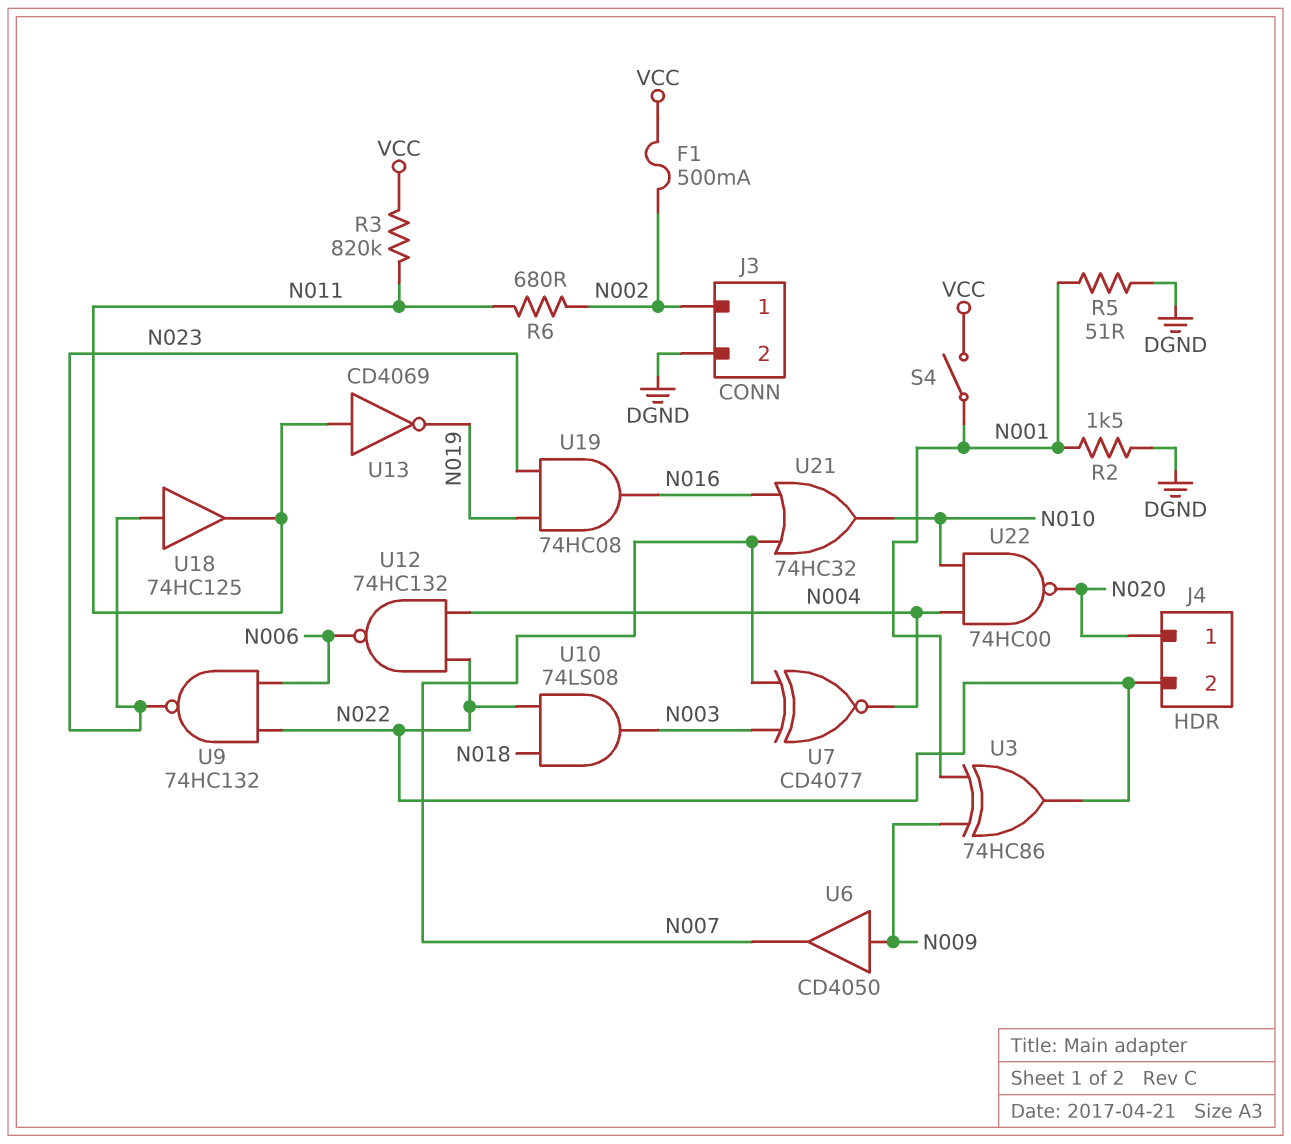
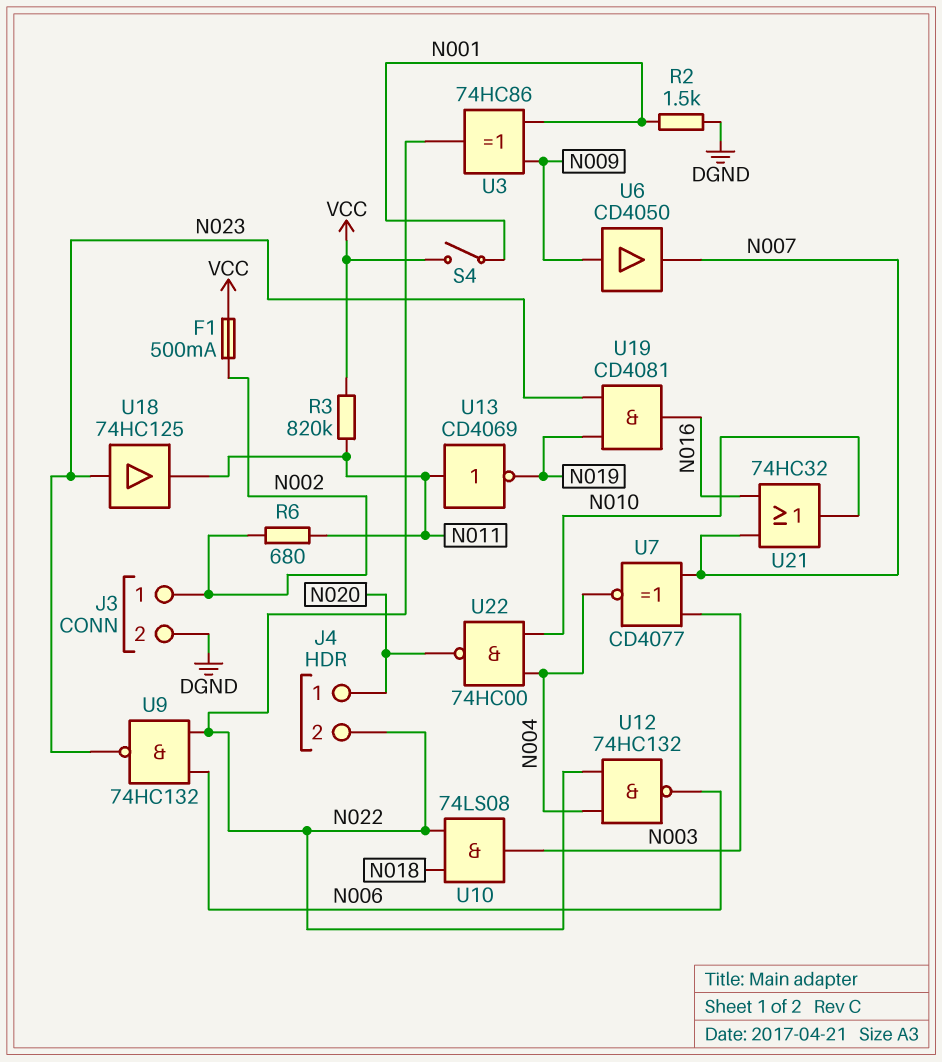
R5: 51 (DGND, N001) -> none
U19: AND 74HC08 (in N019, in N023, out N016) -> AND CD4081 (in N019, in N023, out N016)

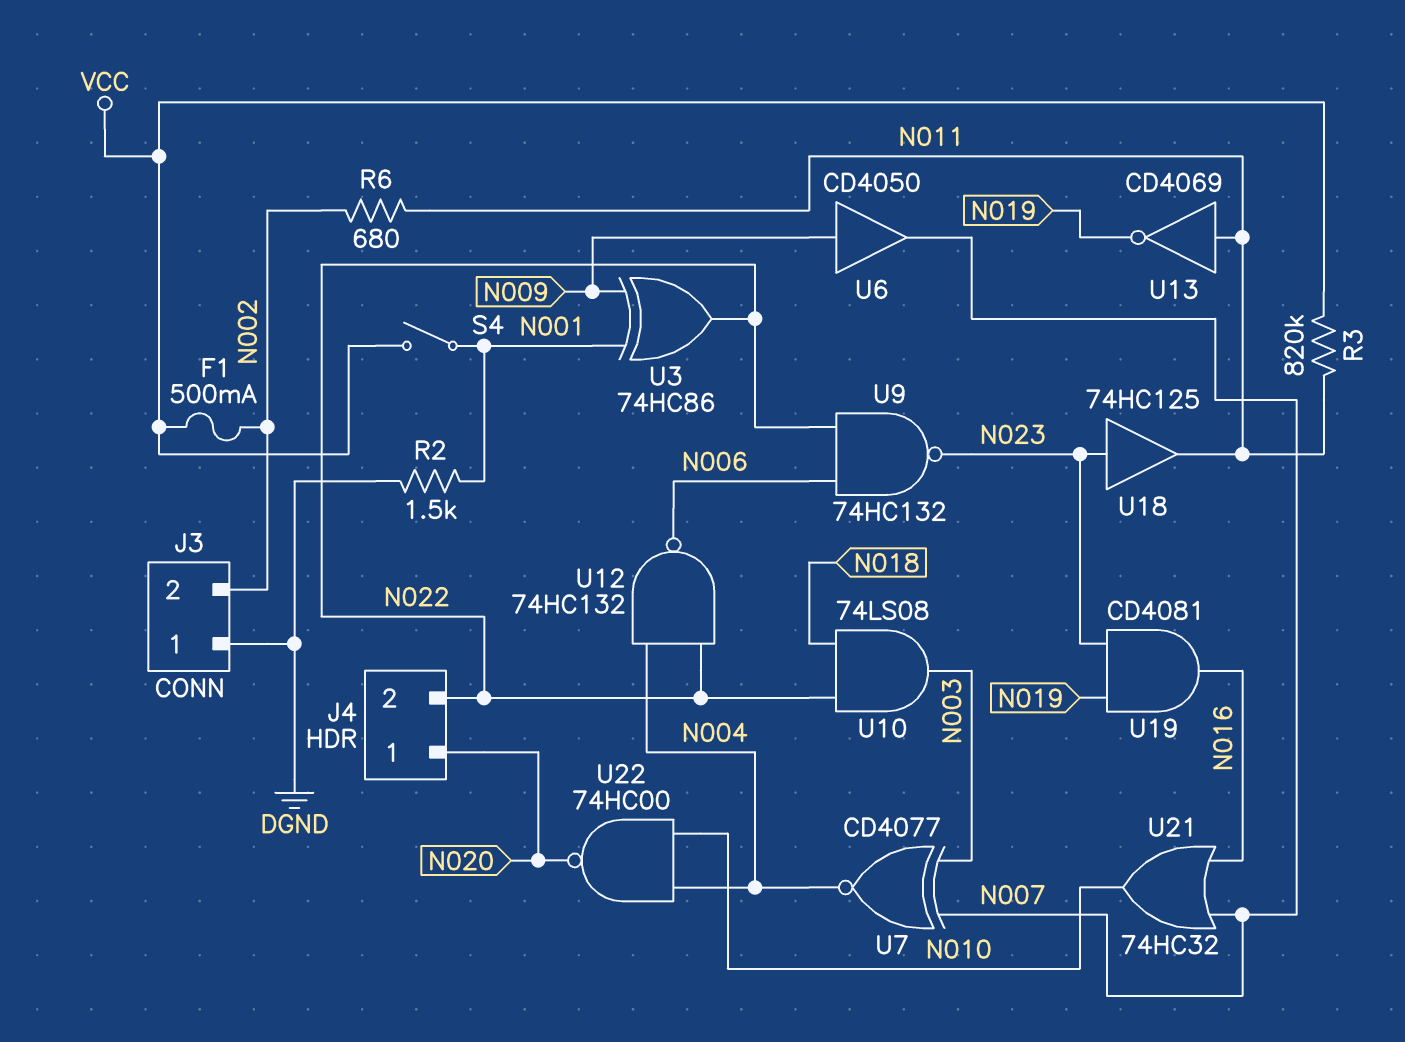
J3 pin 1: N002 -> DGND
J3 pin 2: DGND -> N002

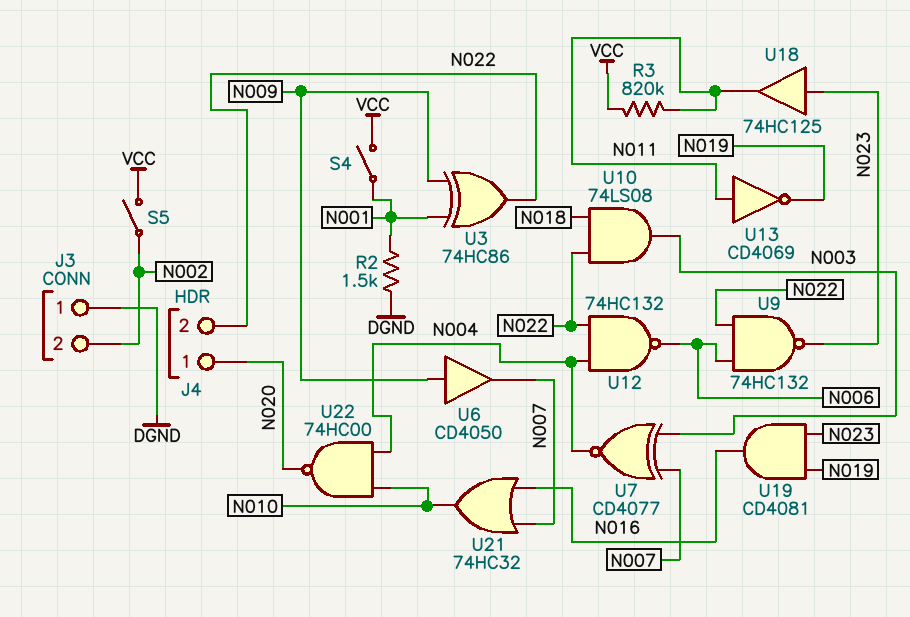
F1: 500mA (N002, VCC) -> none
R6: 680 (N002, N011) -> none
S5: none -> switch (N002, VCC)

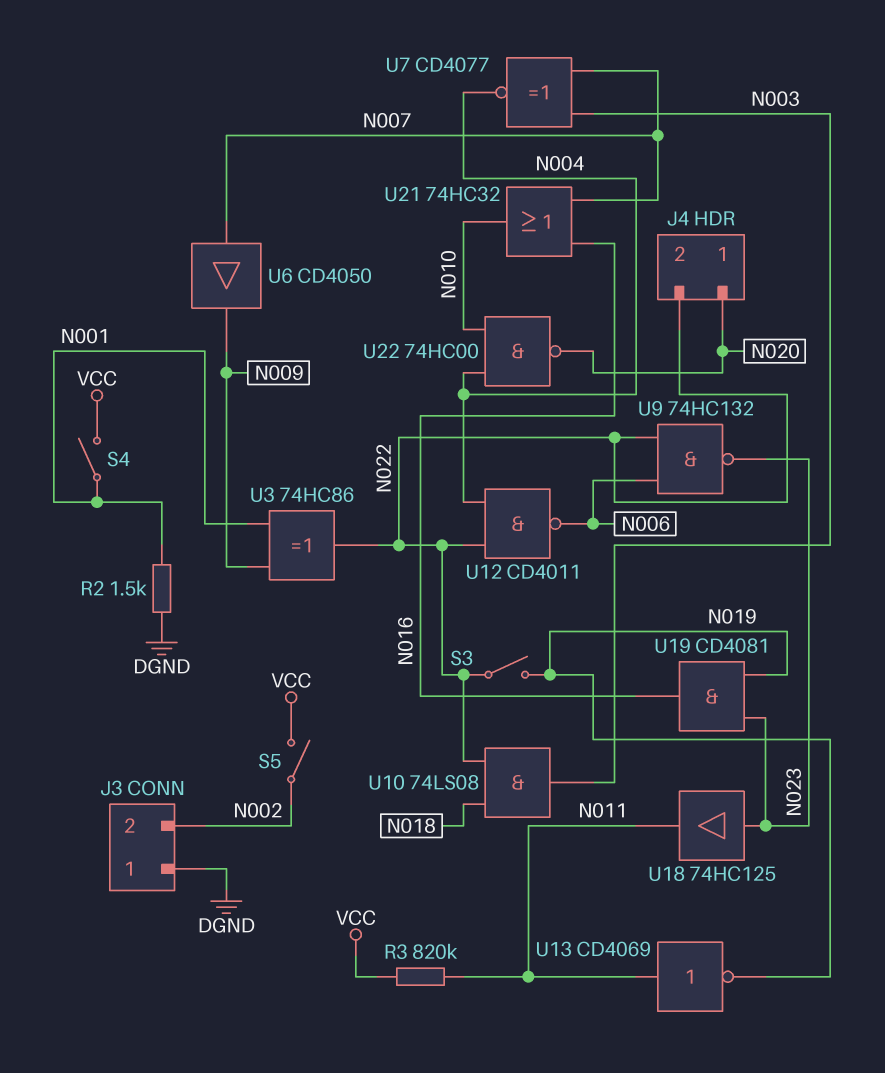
S3: none -> switch (N019, N022)
U6: buffer CD4050 (in N009, out N007) -> buffer CD4050 (in N007, out N009)
U12: NAND 74HC132 (in N004, in N022, out N006) -> NAND CD4011 (in N004, in N022, out N006)

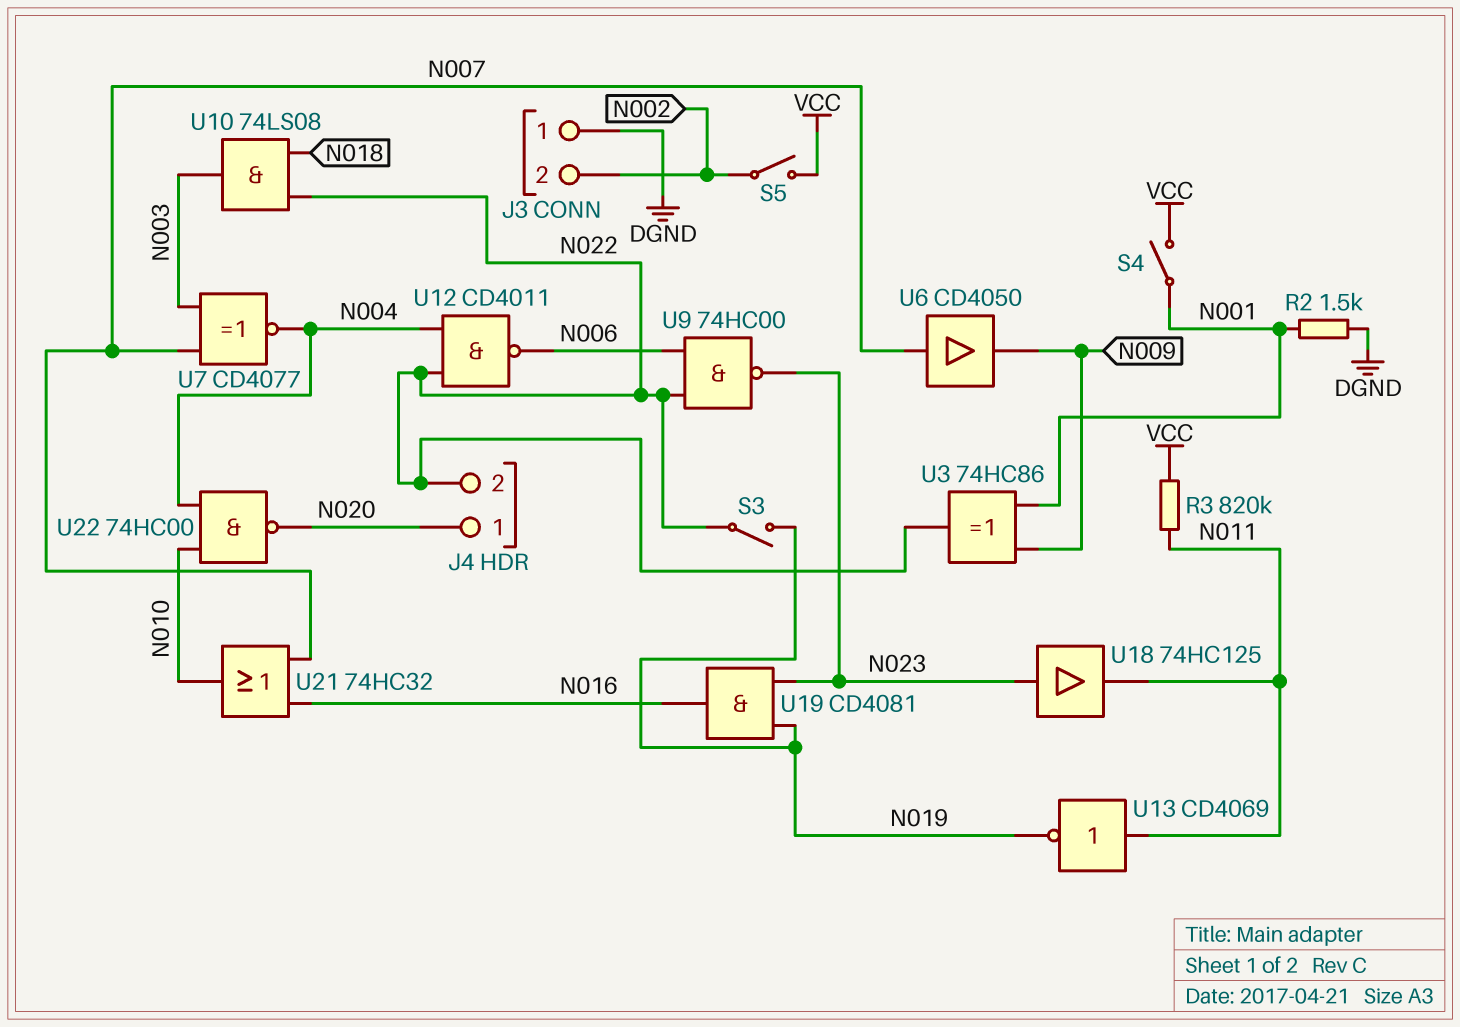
U9: NAND 74HC132 (in N006, in N022, out N023) -> NAND 74HC00 (in N006, in N022, out N023)

